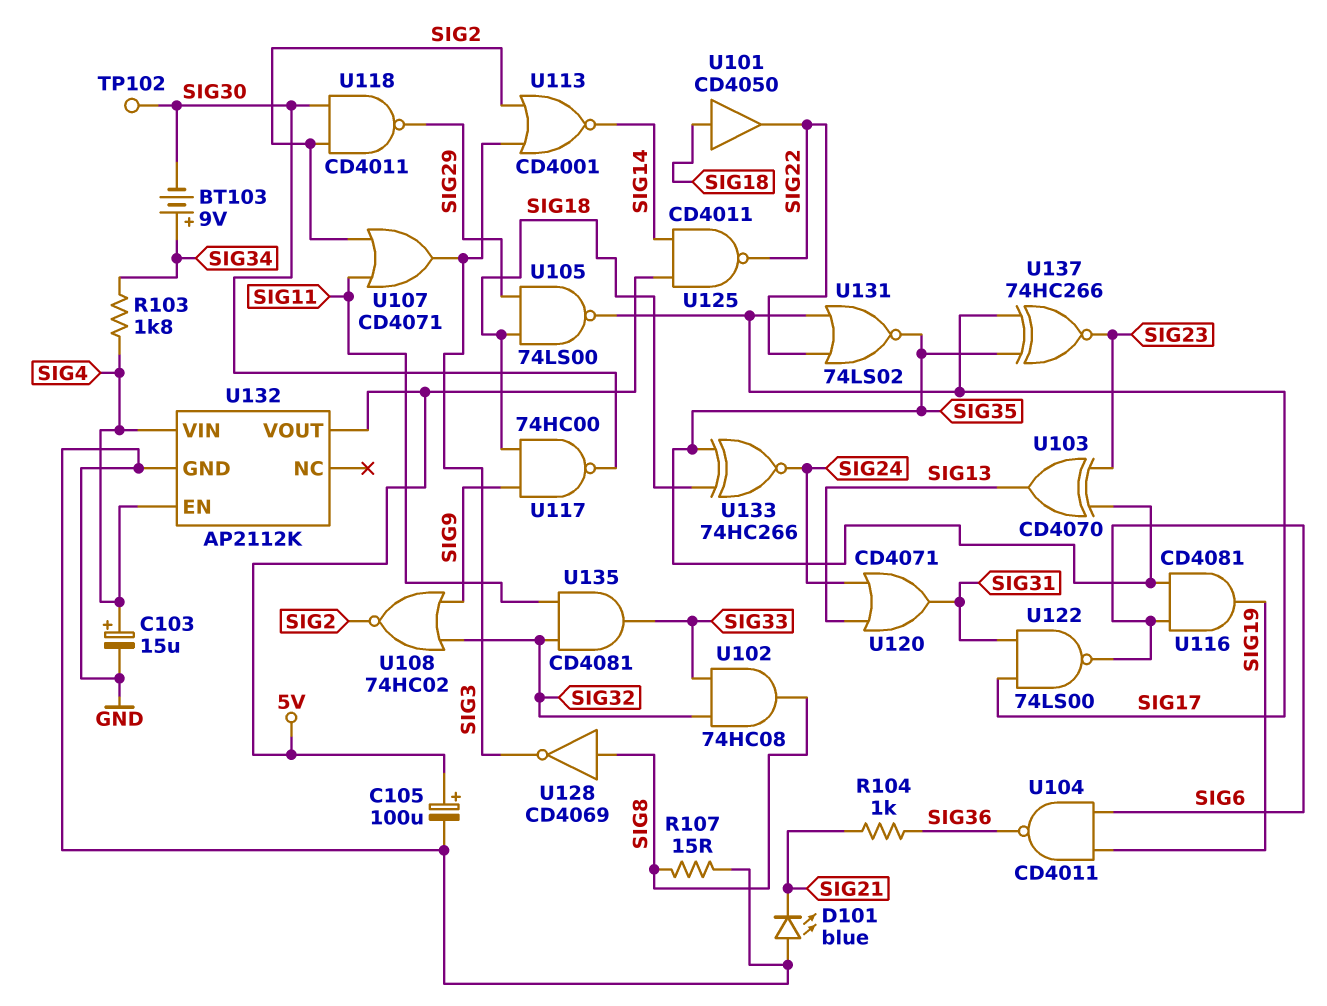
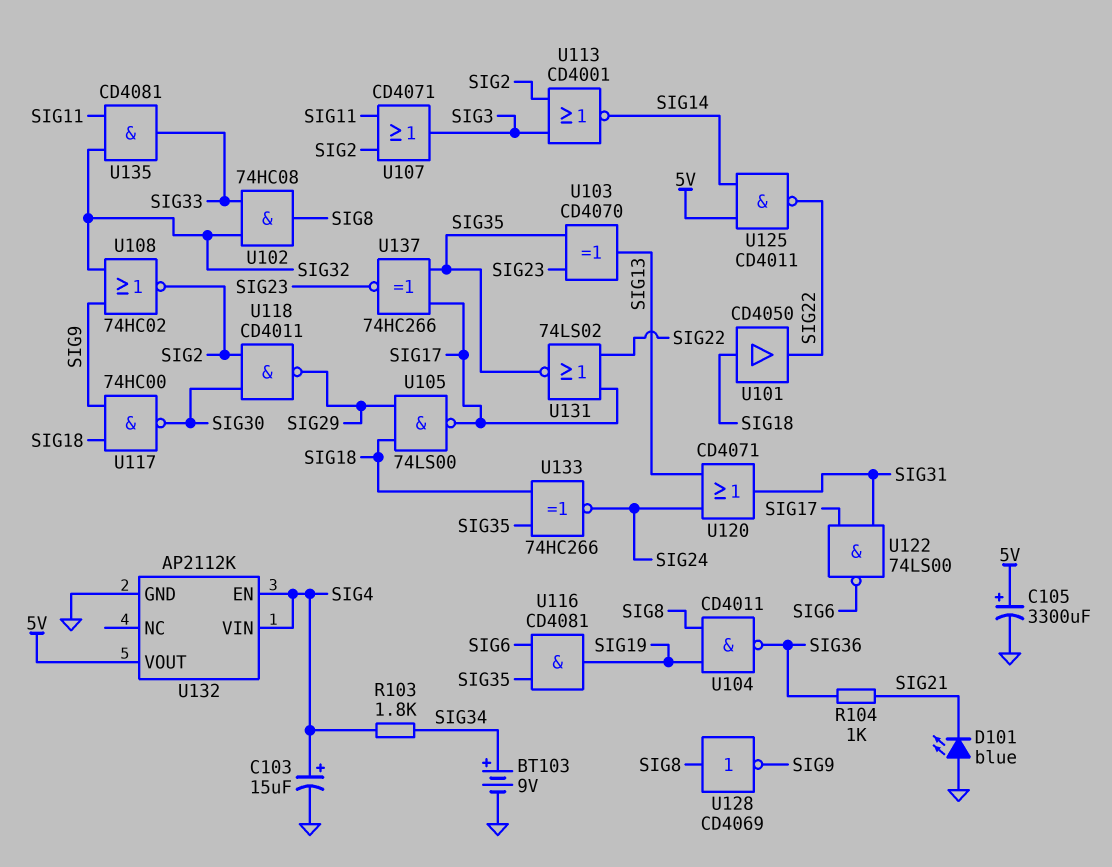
BT103: 9V (plus SIG34, minus SIG30) -> 9V (plus SIG34, minus GND)
C105: 100uF (plus 5V, minus GND) -> 3300uF (plus 5V, minus GND)
R107: 15 (GND, SIG8) -> none
TP102: test point (SIG30) -> none
U104: NAND CD4011 (in SIG6, in SIG19, out SIG36) -> NAND CD4011 (in SIG8, in SIG19, out SIG36)
U128: NOT CD4069 (in SIG8, out SIG3) -> NOT CD4069 (in SIG8, out SIG9)

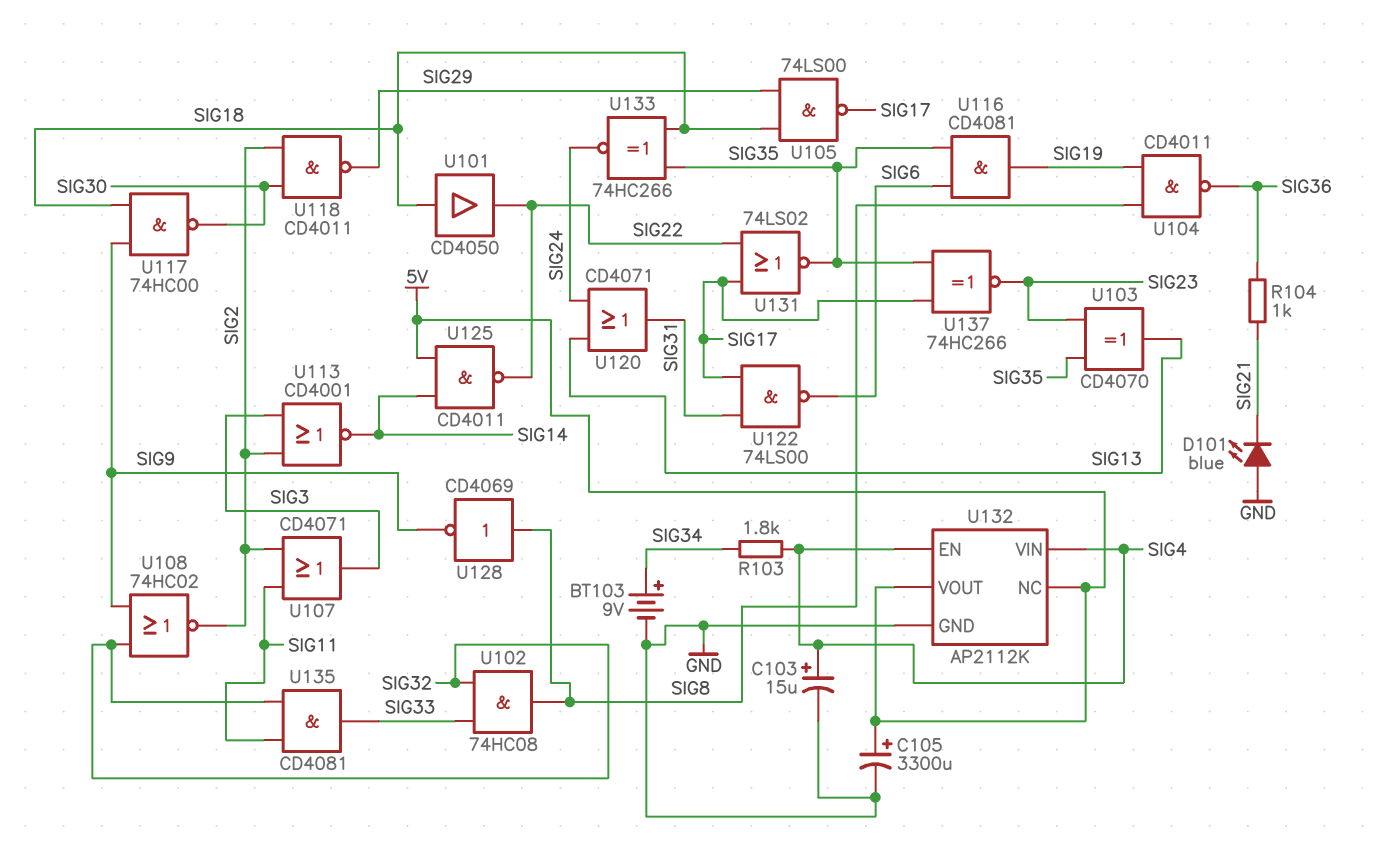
U132 pin NC: none -> 5V

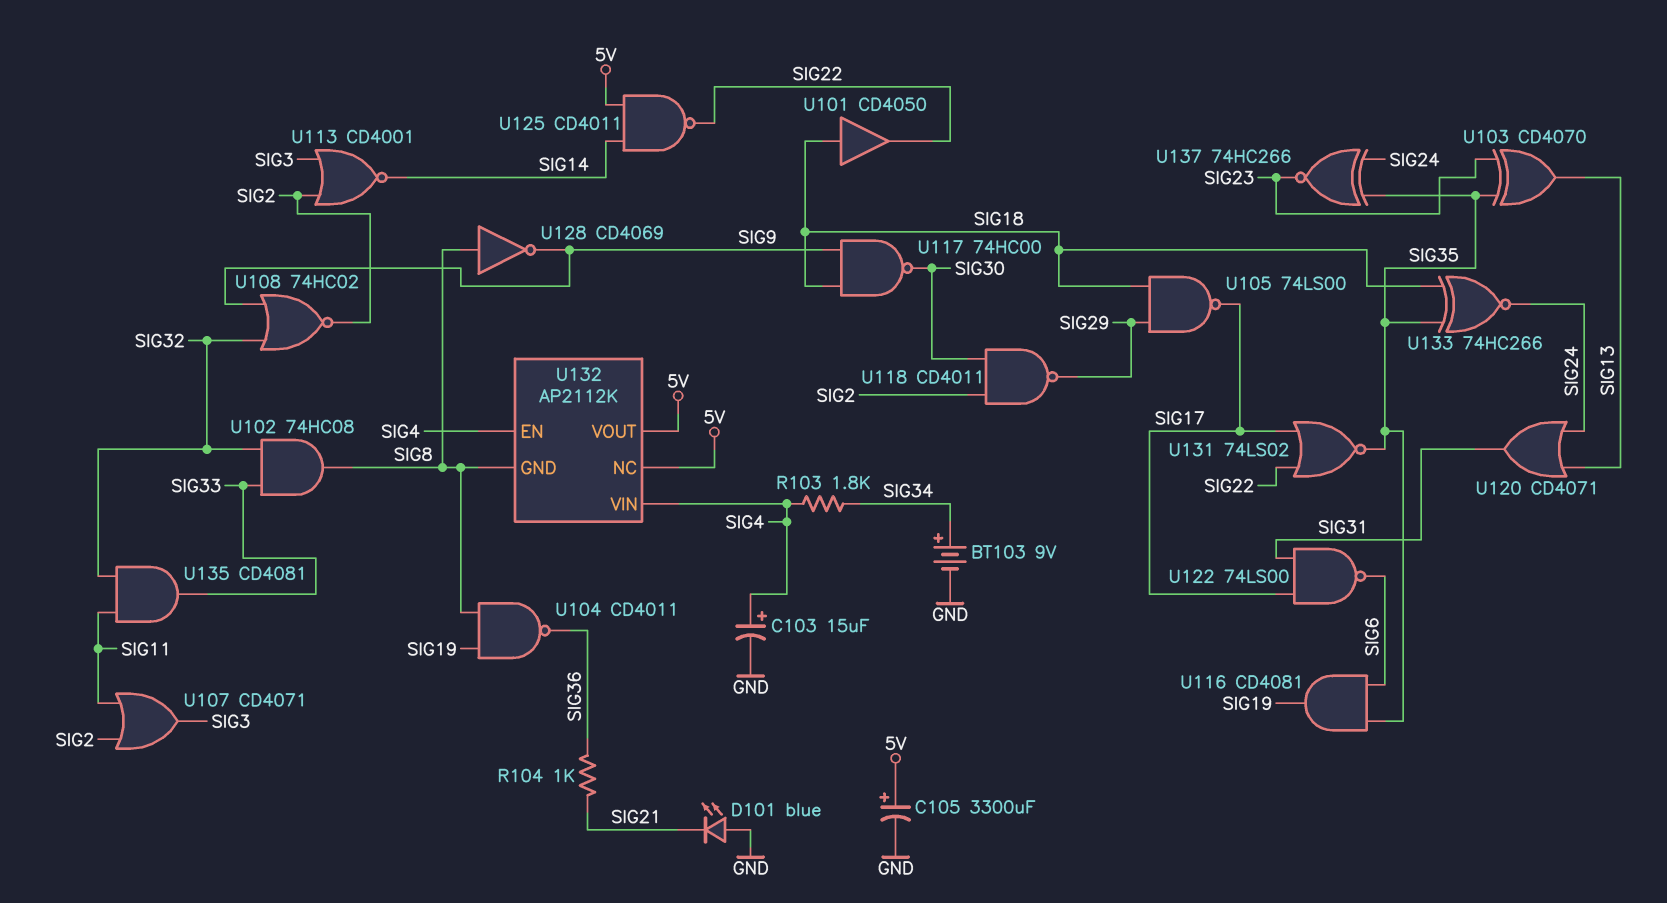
U132 pin GND: GND -> SIG8
U137: XNOR 74HC266 (in SIG17, in SIG35, out SIG23) -> XNOR 74HC266 (in SIG24, in SIG35, out SIG23)

